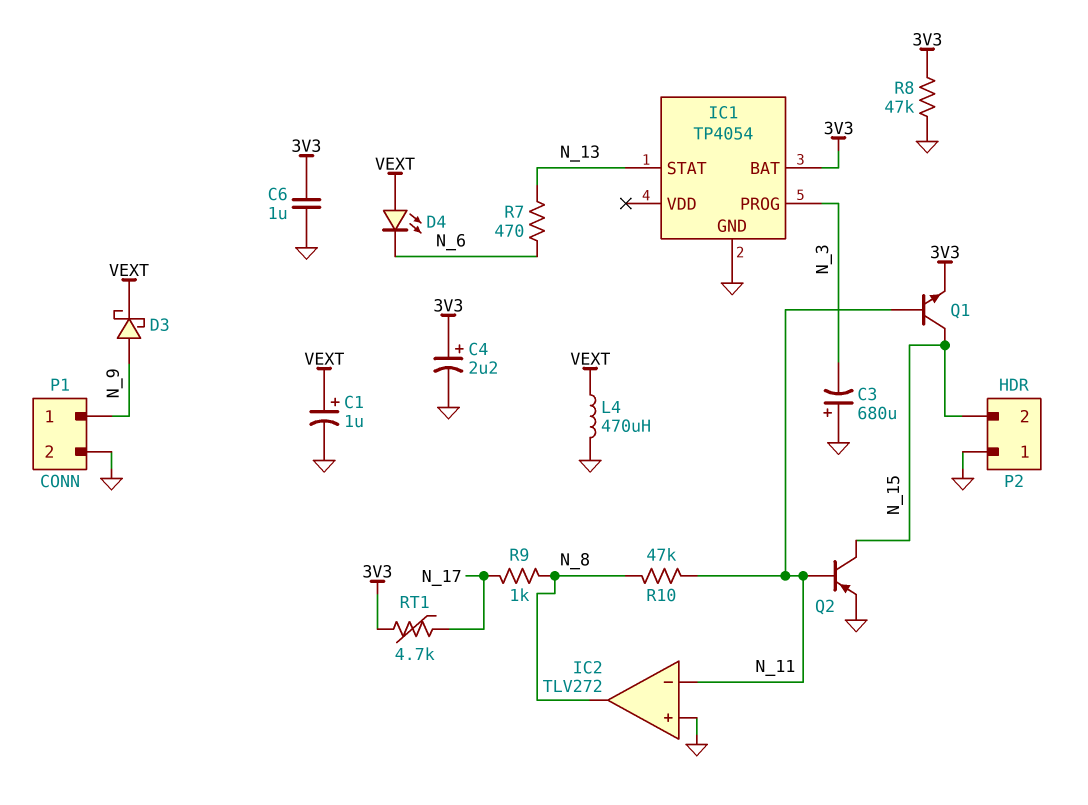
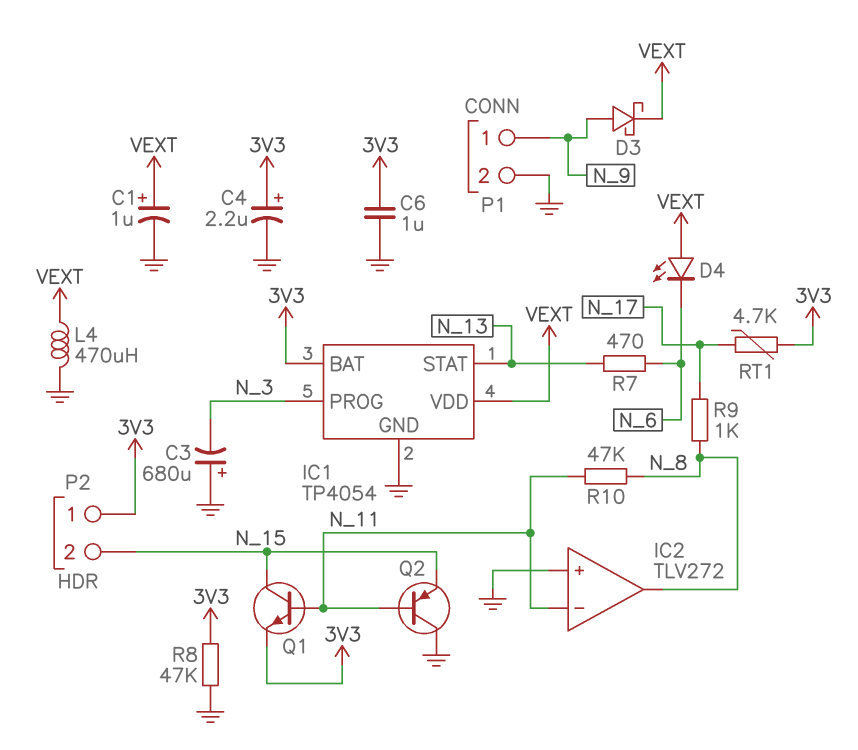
IC1 pin VDD: none -> VEXT
P2 pin 1: GND -> 3V3
Q2: PNP (B N_11, C N_15, E GND) -> PNP (B N_11, C GND, E N_15)

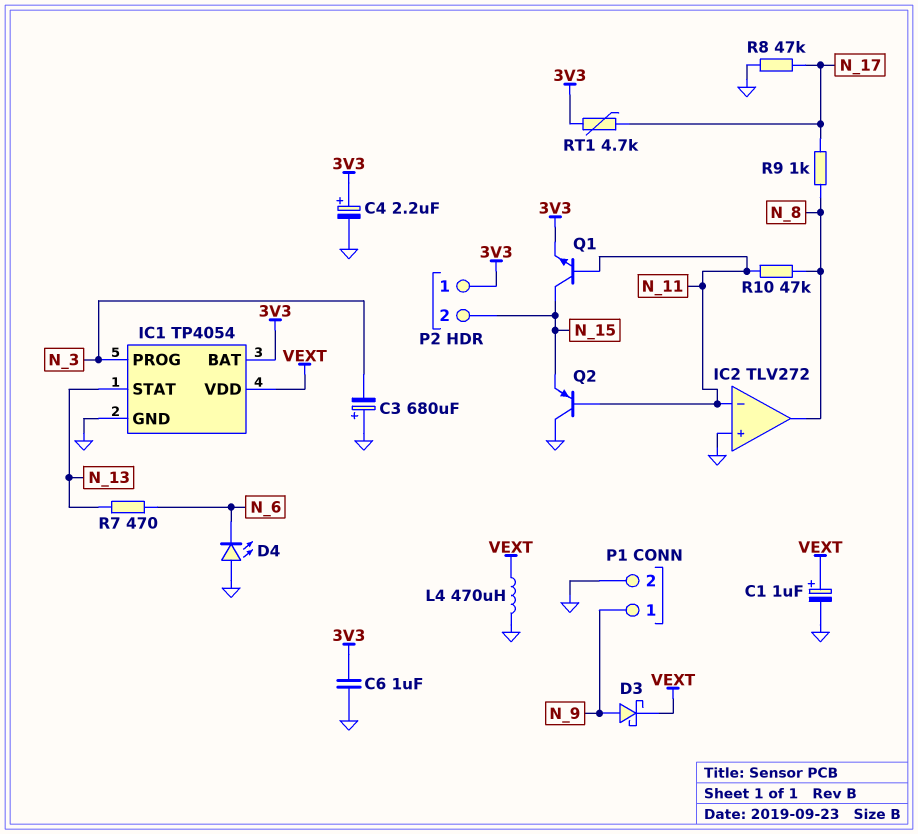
D4: LED (A VEXT, K N_6) -> LED (A GND, K N_6)
R8: 47k (3V3, GND) -> 47k (GND, N_17)

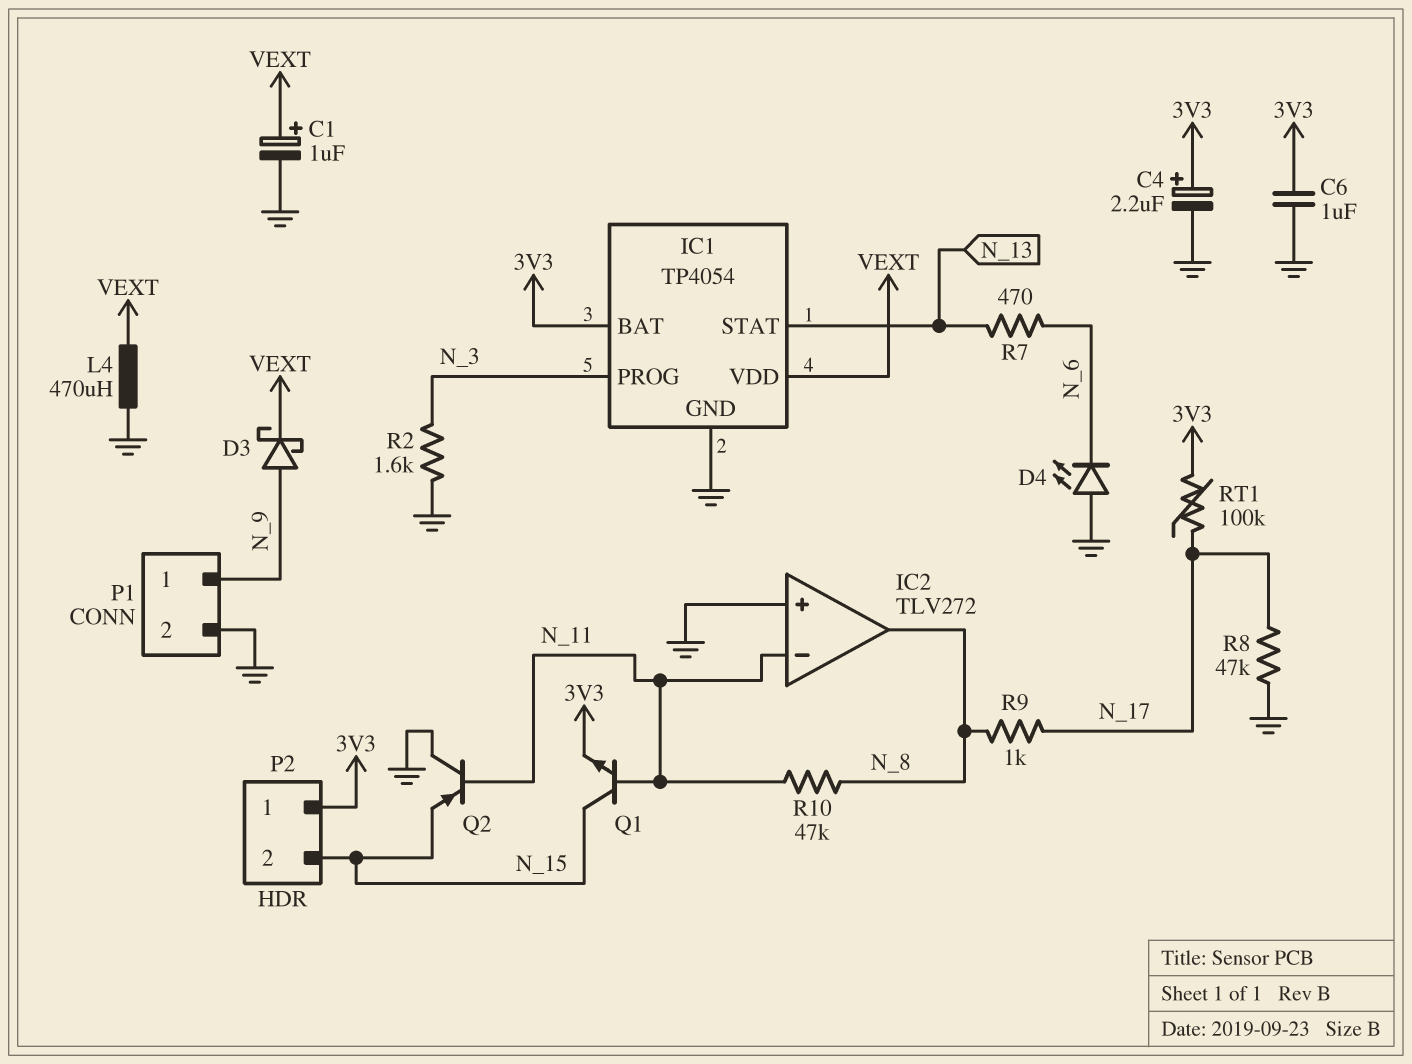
C3: 680uF (plus GND, minus N_3) -> none
R2: none -> 1.6k (GND, N_3)
RT1: 4.7k (3V3, N_17) -> 100k (3V3, N_17)

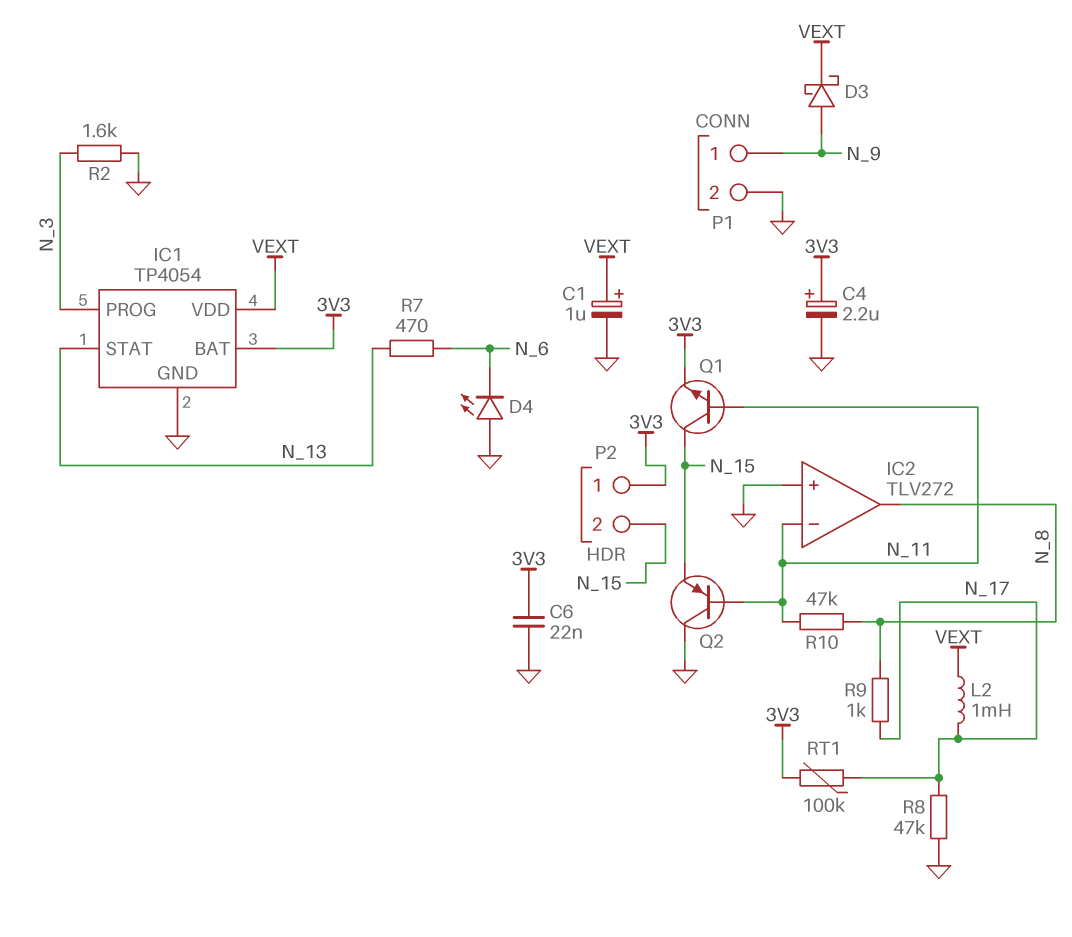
C6: 1uF (3V3, GND) -> 22nF (3V3, GND)
L2: none -> 1mH (N_17, VEXT)
L4: 470uH (GND, VEXT) -> none

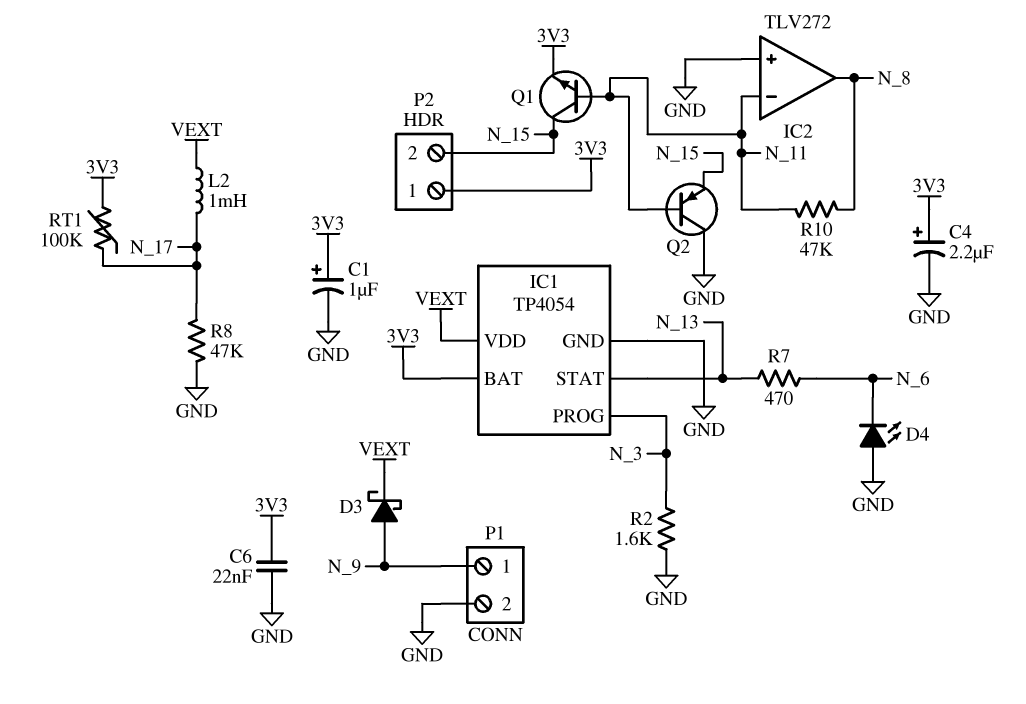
C1: 1uF (plus VEXT, minus GND) -> 1uF (plus 3V3, minus GND)
R9: 1k (N_8, N_17) -> none

